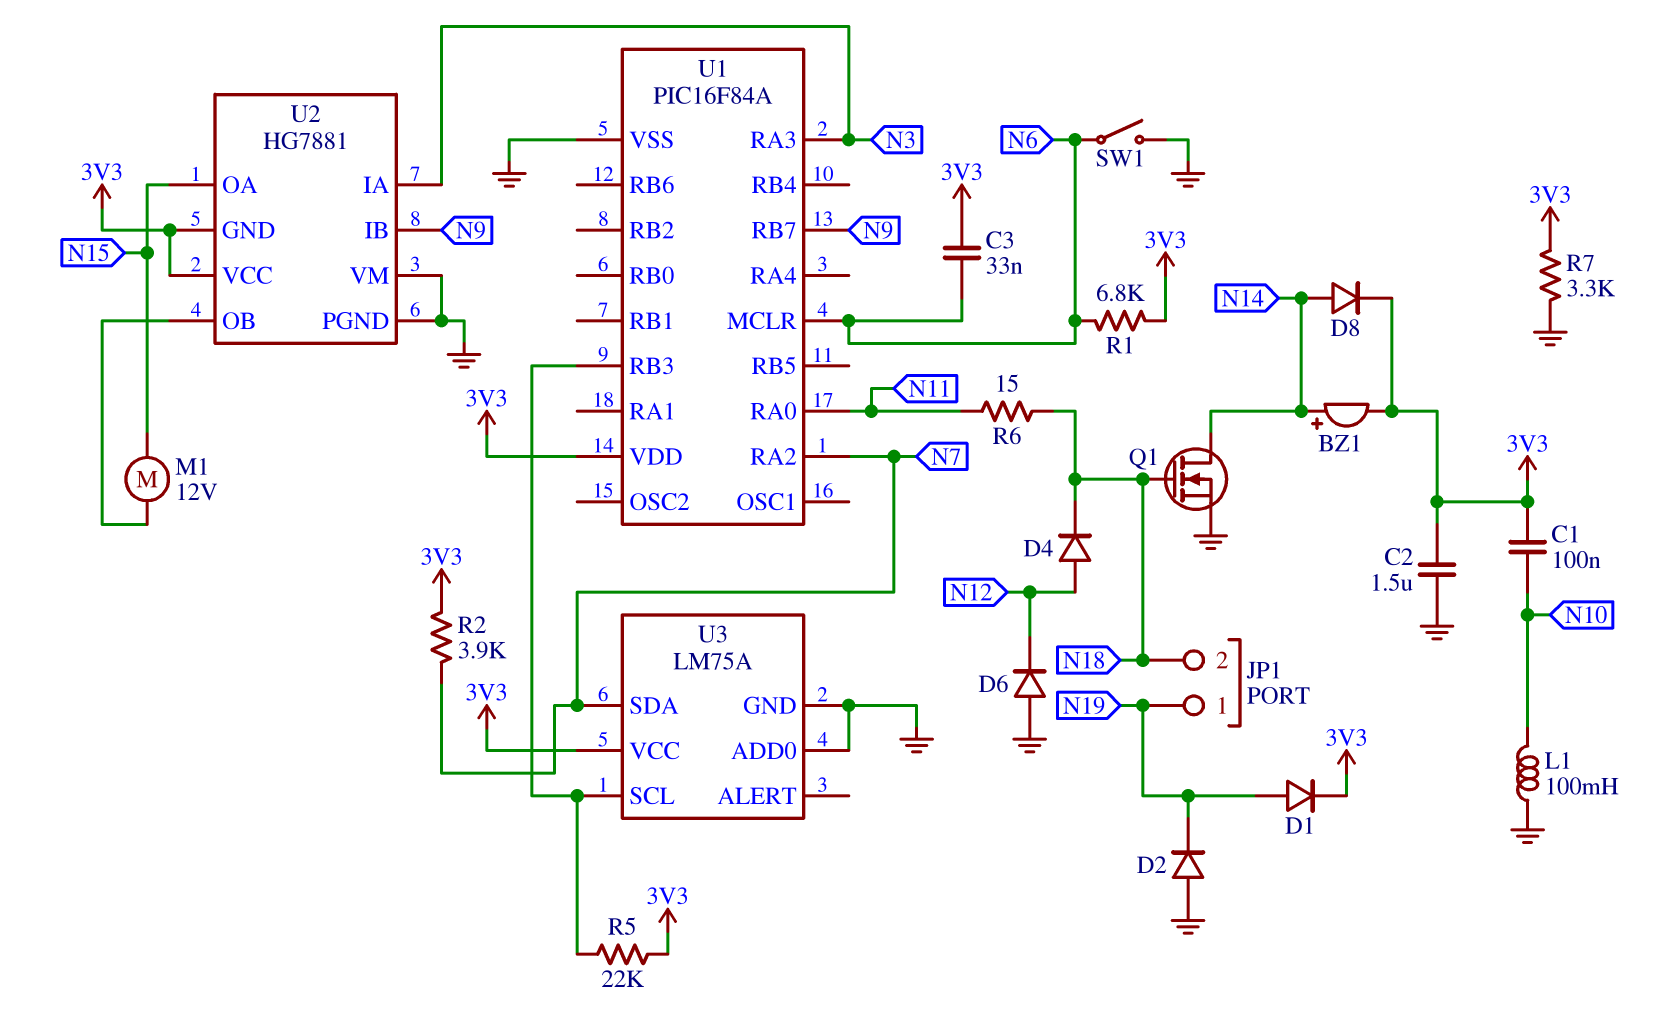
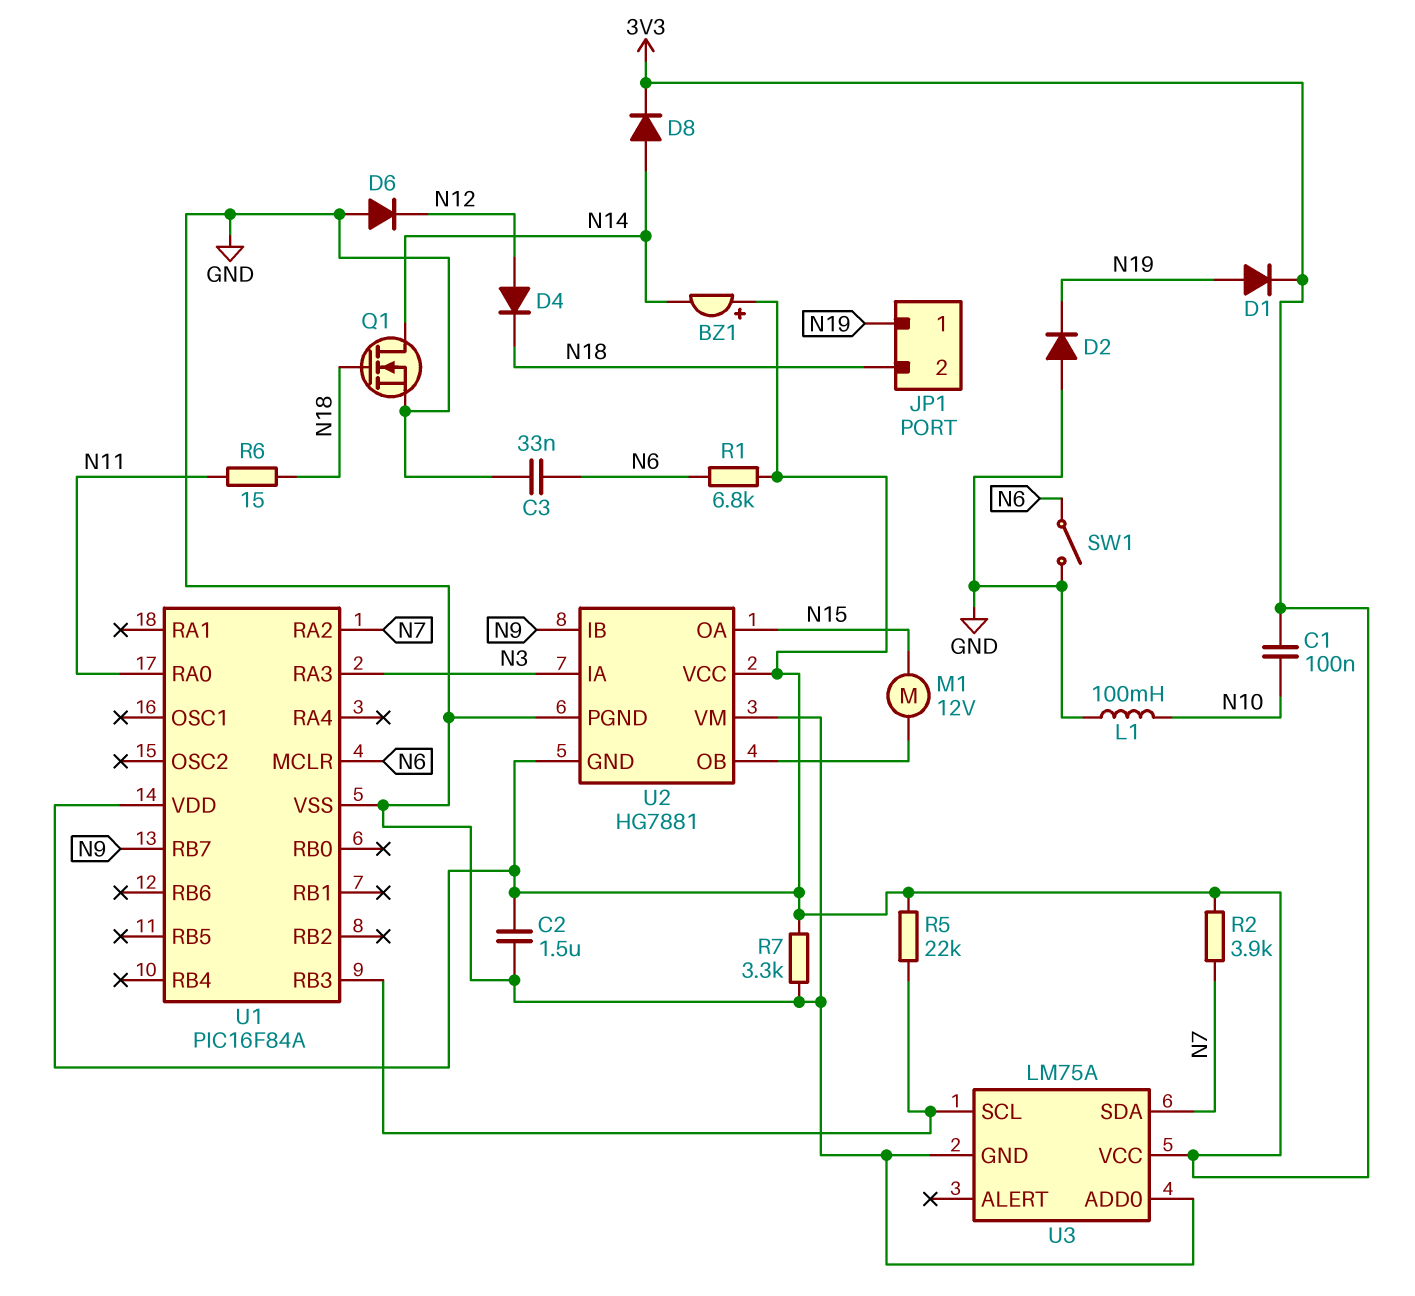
BZ1: buzzer (plus N14, minus 3V3) -> buzzer (plus 3V3, minus N14)
C3: 33nF (3V3, N6) -> 33nF (GND, N6)

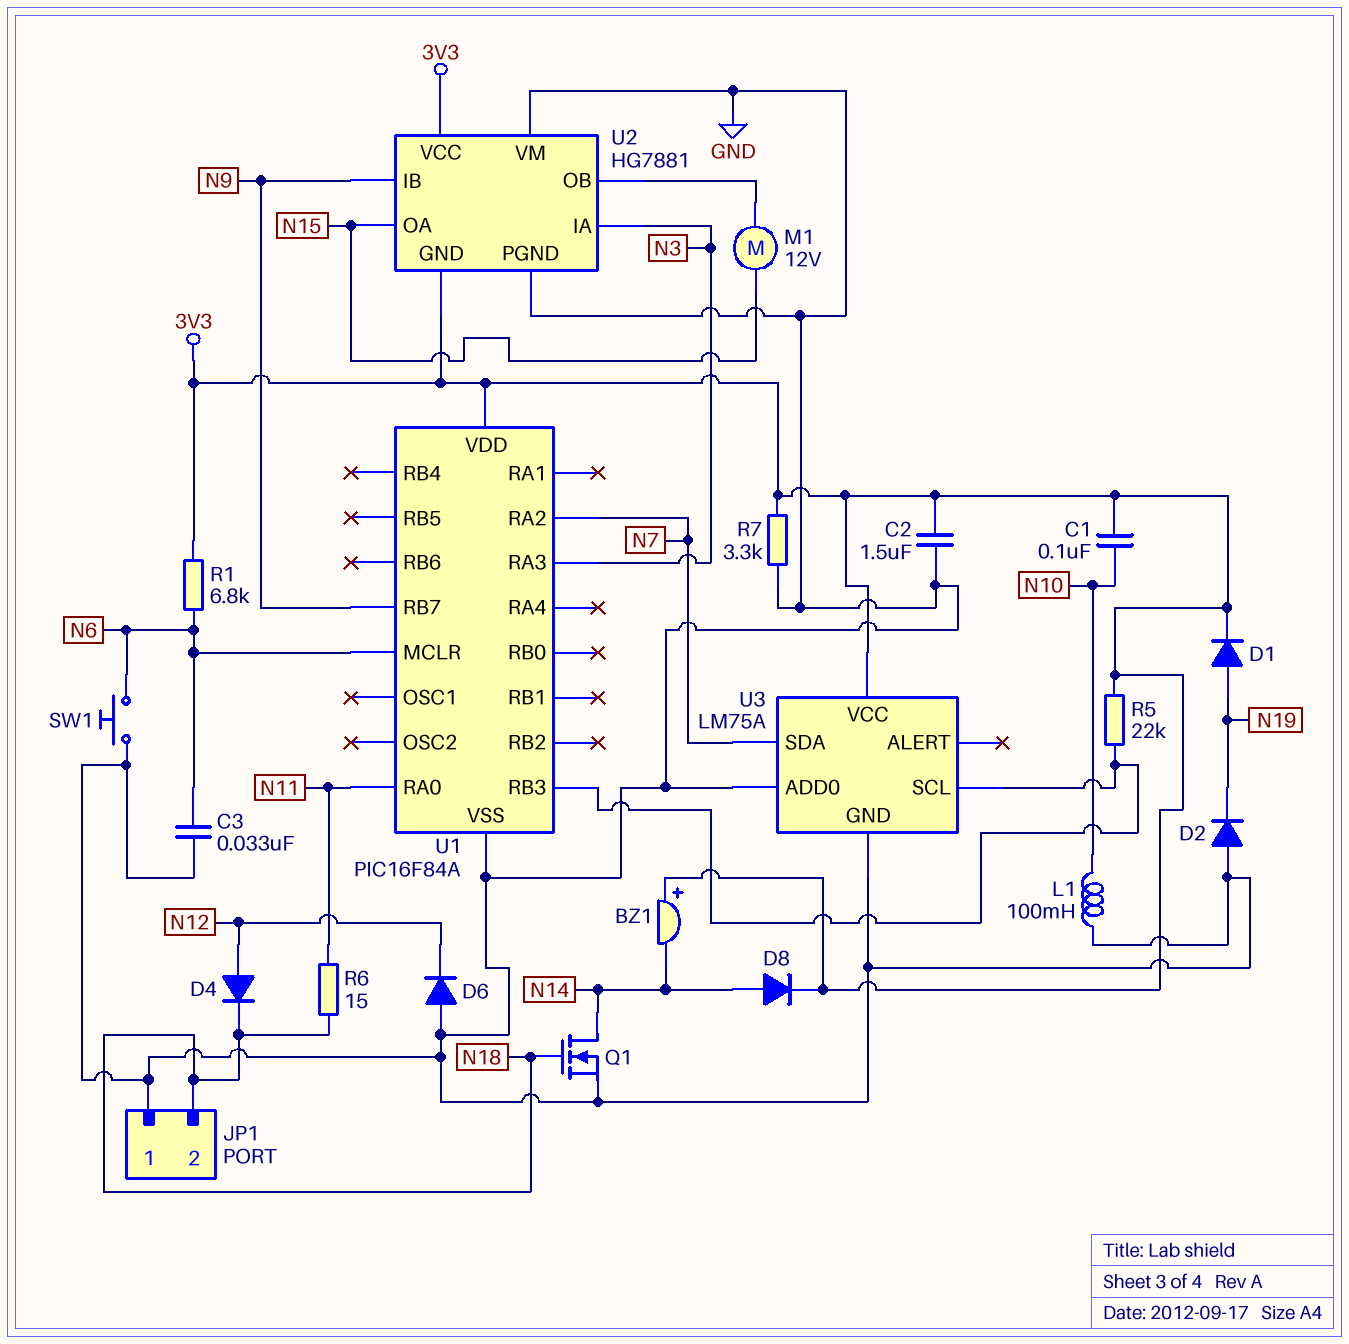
JP1 pin 1: N19 -> GND
R2: 3.9k (3V3, N7) -> none
SW1: switch (GND, N6) -> button (GND, N6)

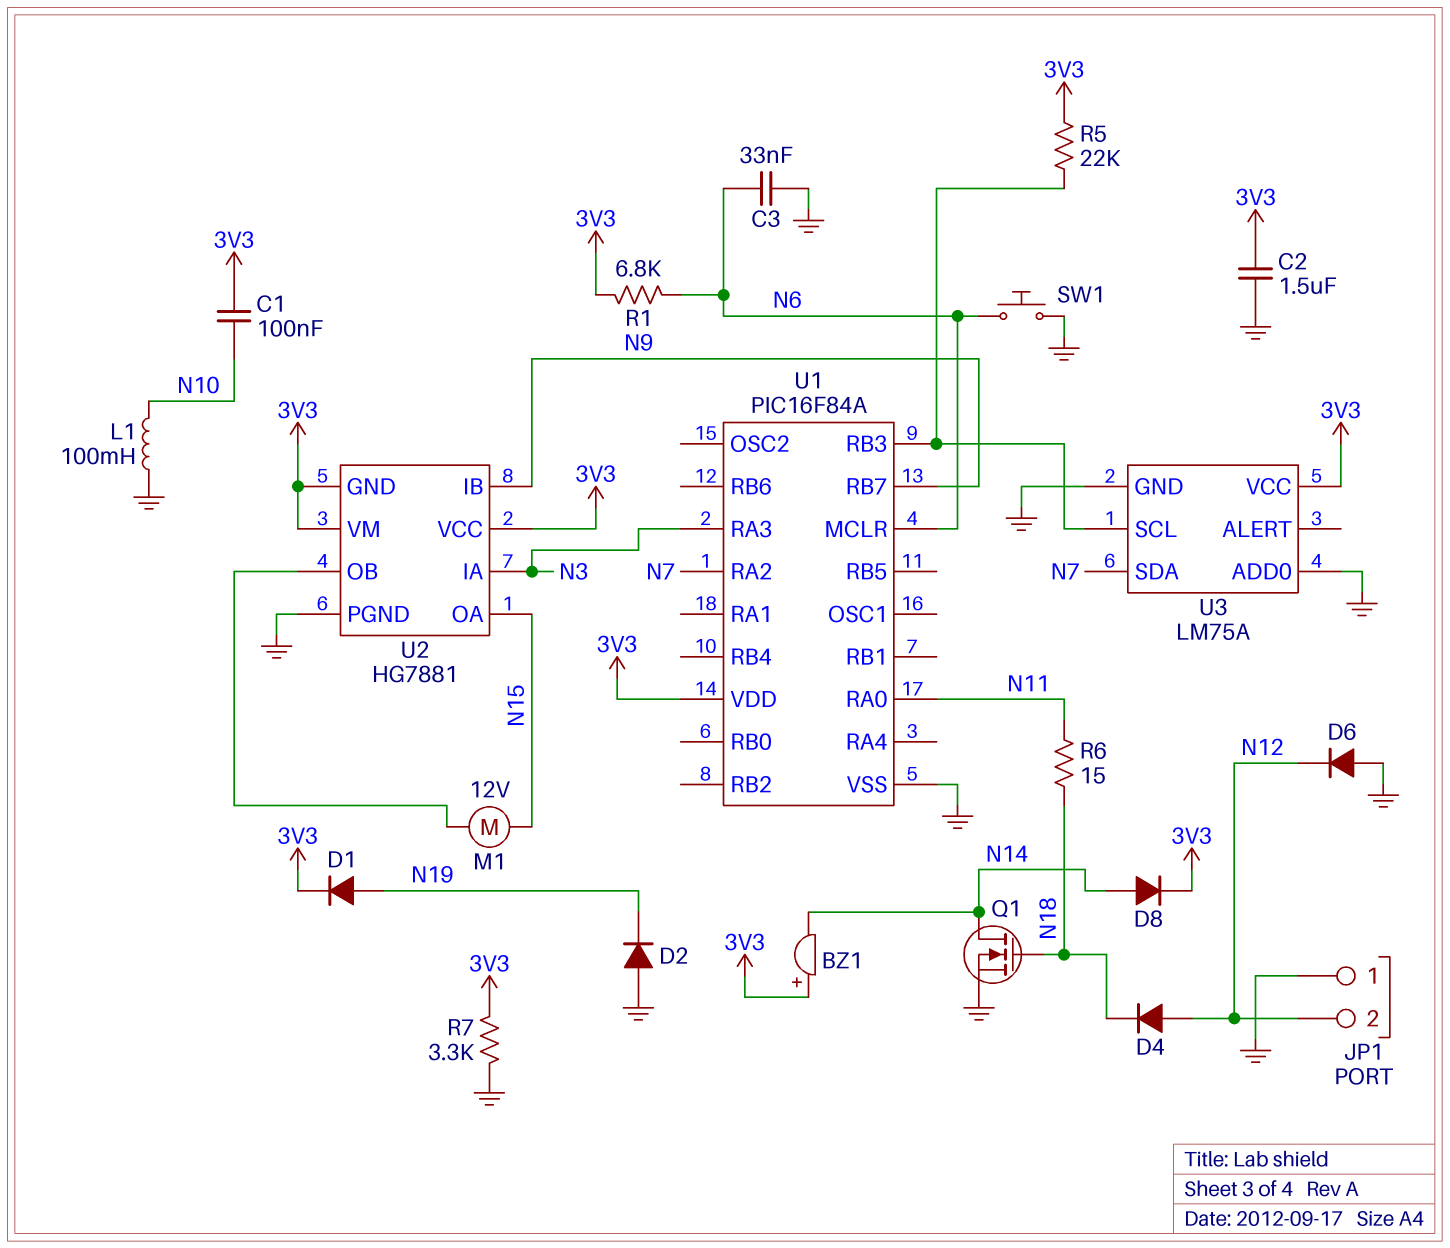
JP1 pin 2: N18 -> N12
U2 pin VM: GND -> 3V3

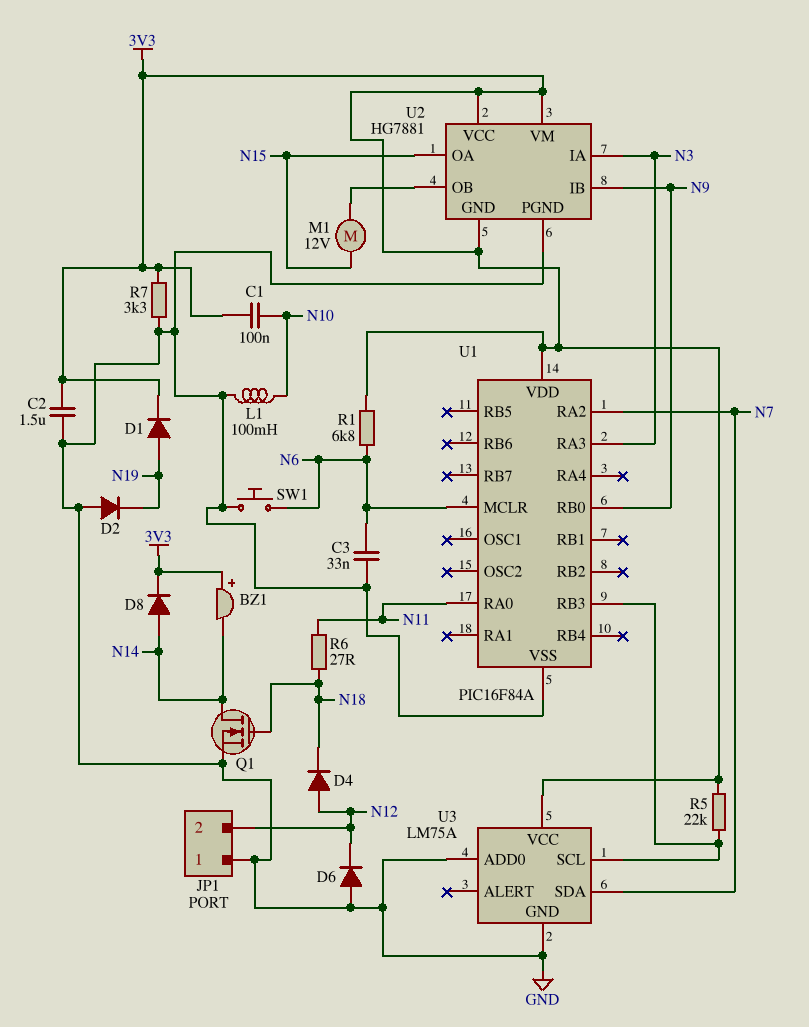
R6: 15 (N11, N18) -> 27 (N11, N18)
U1 pin RB0: none -> N9
U1 pin RB7: N9 -> none

